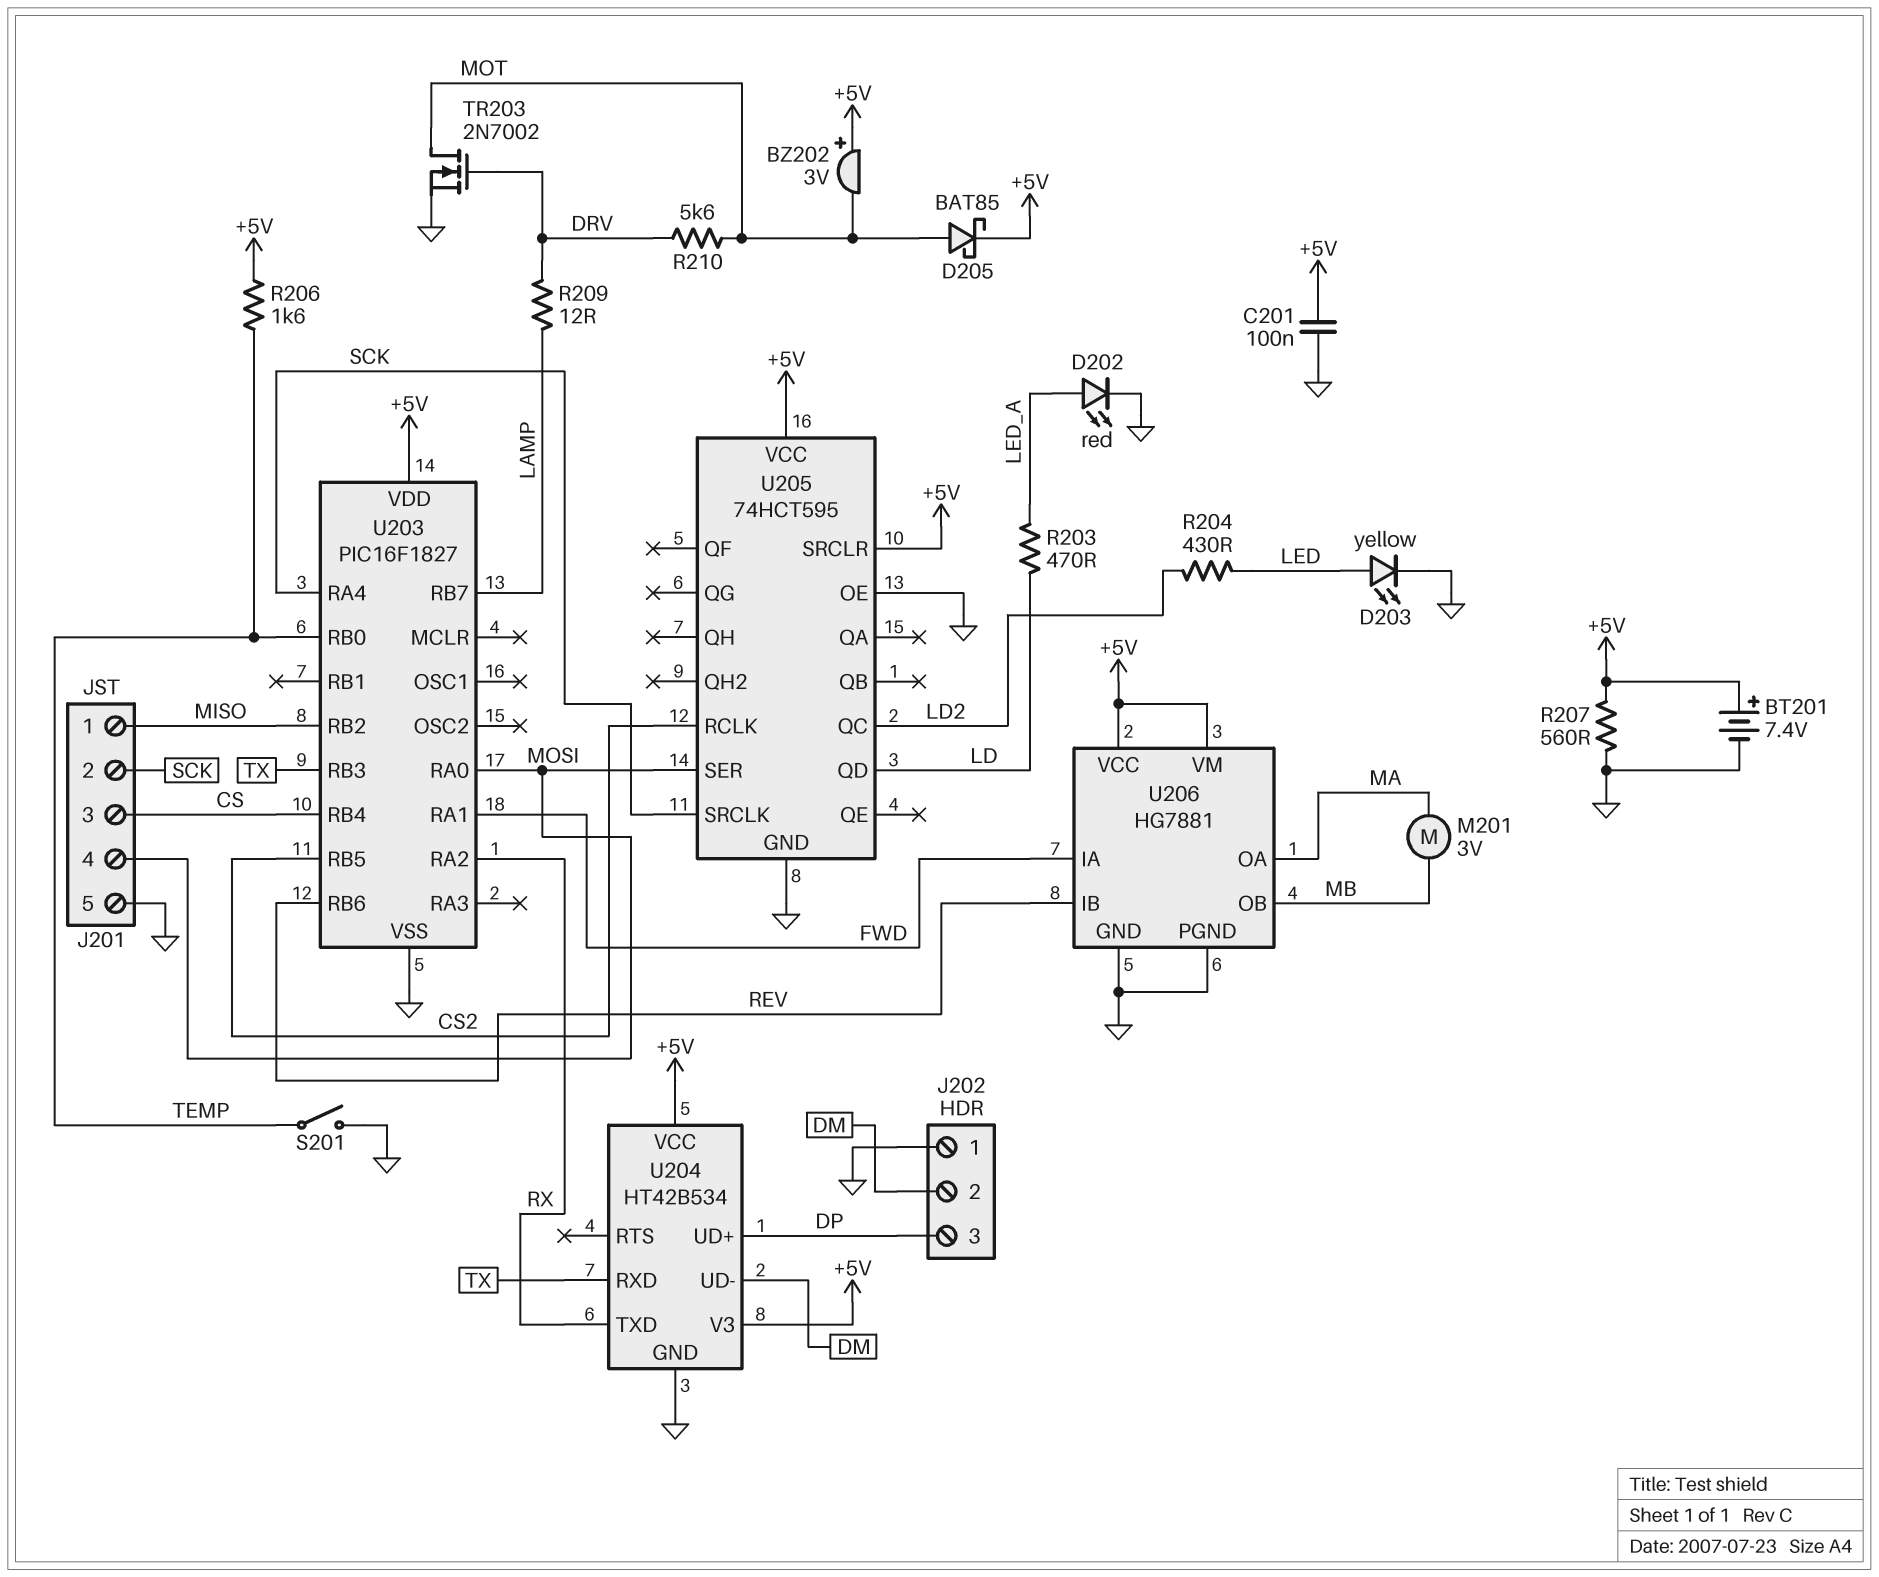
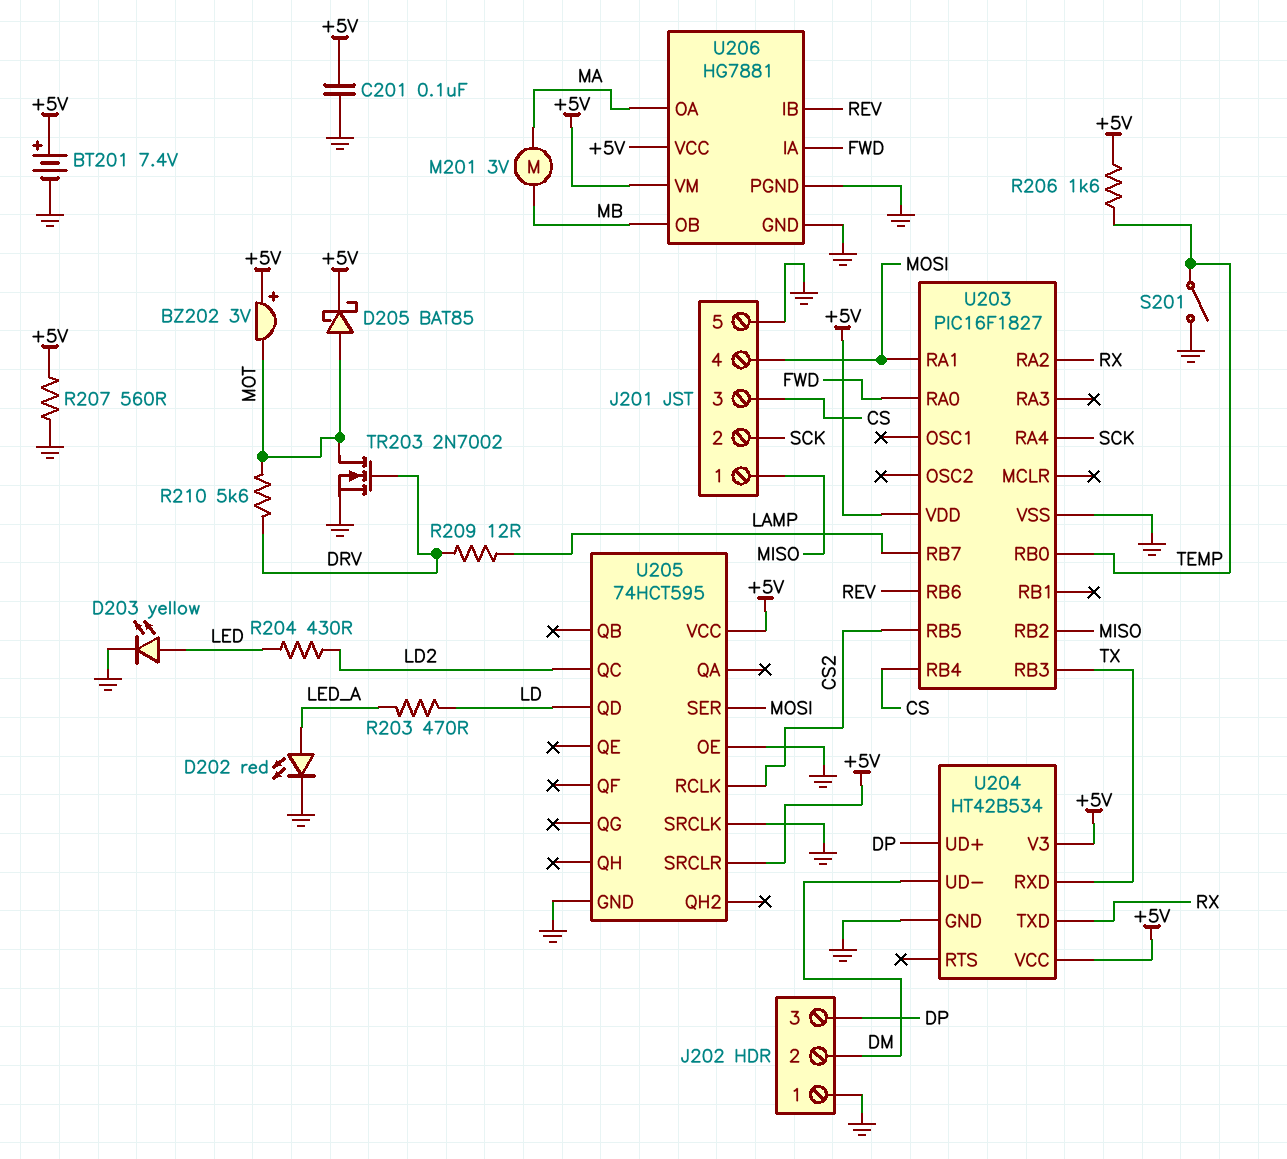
U203 pin RA0: MOSI -> FWD
U203 pin RA1: FWD -> MOSI
U205 pin SRCLK: SCK -> GND

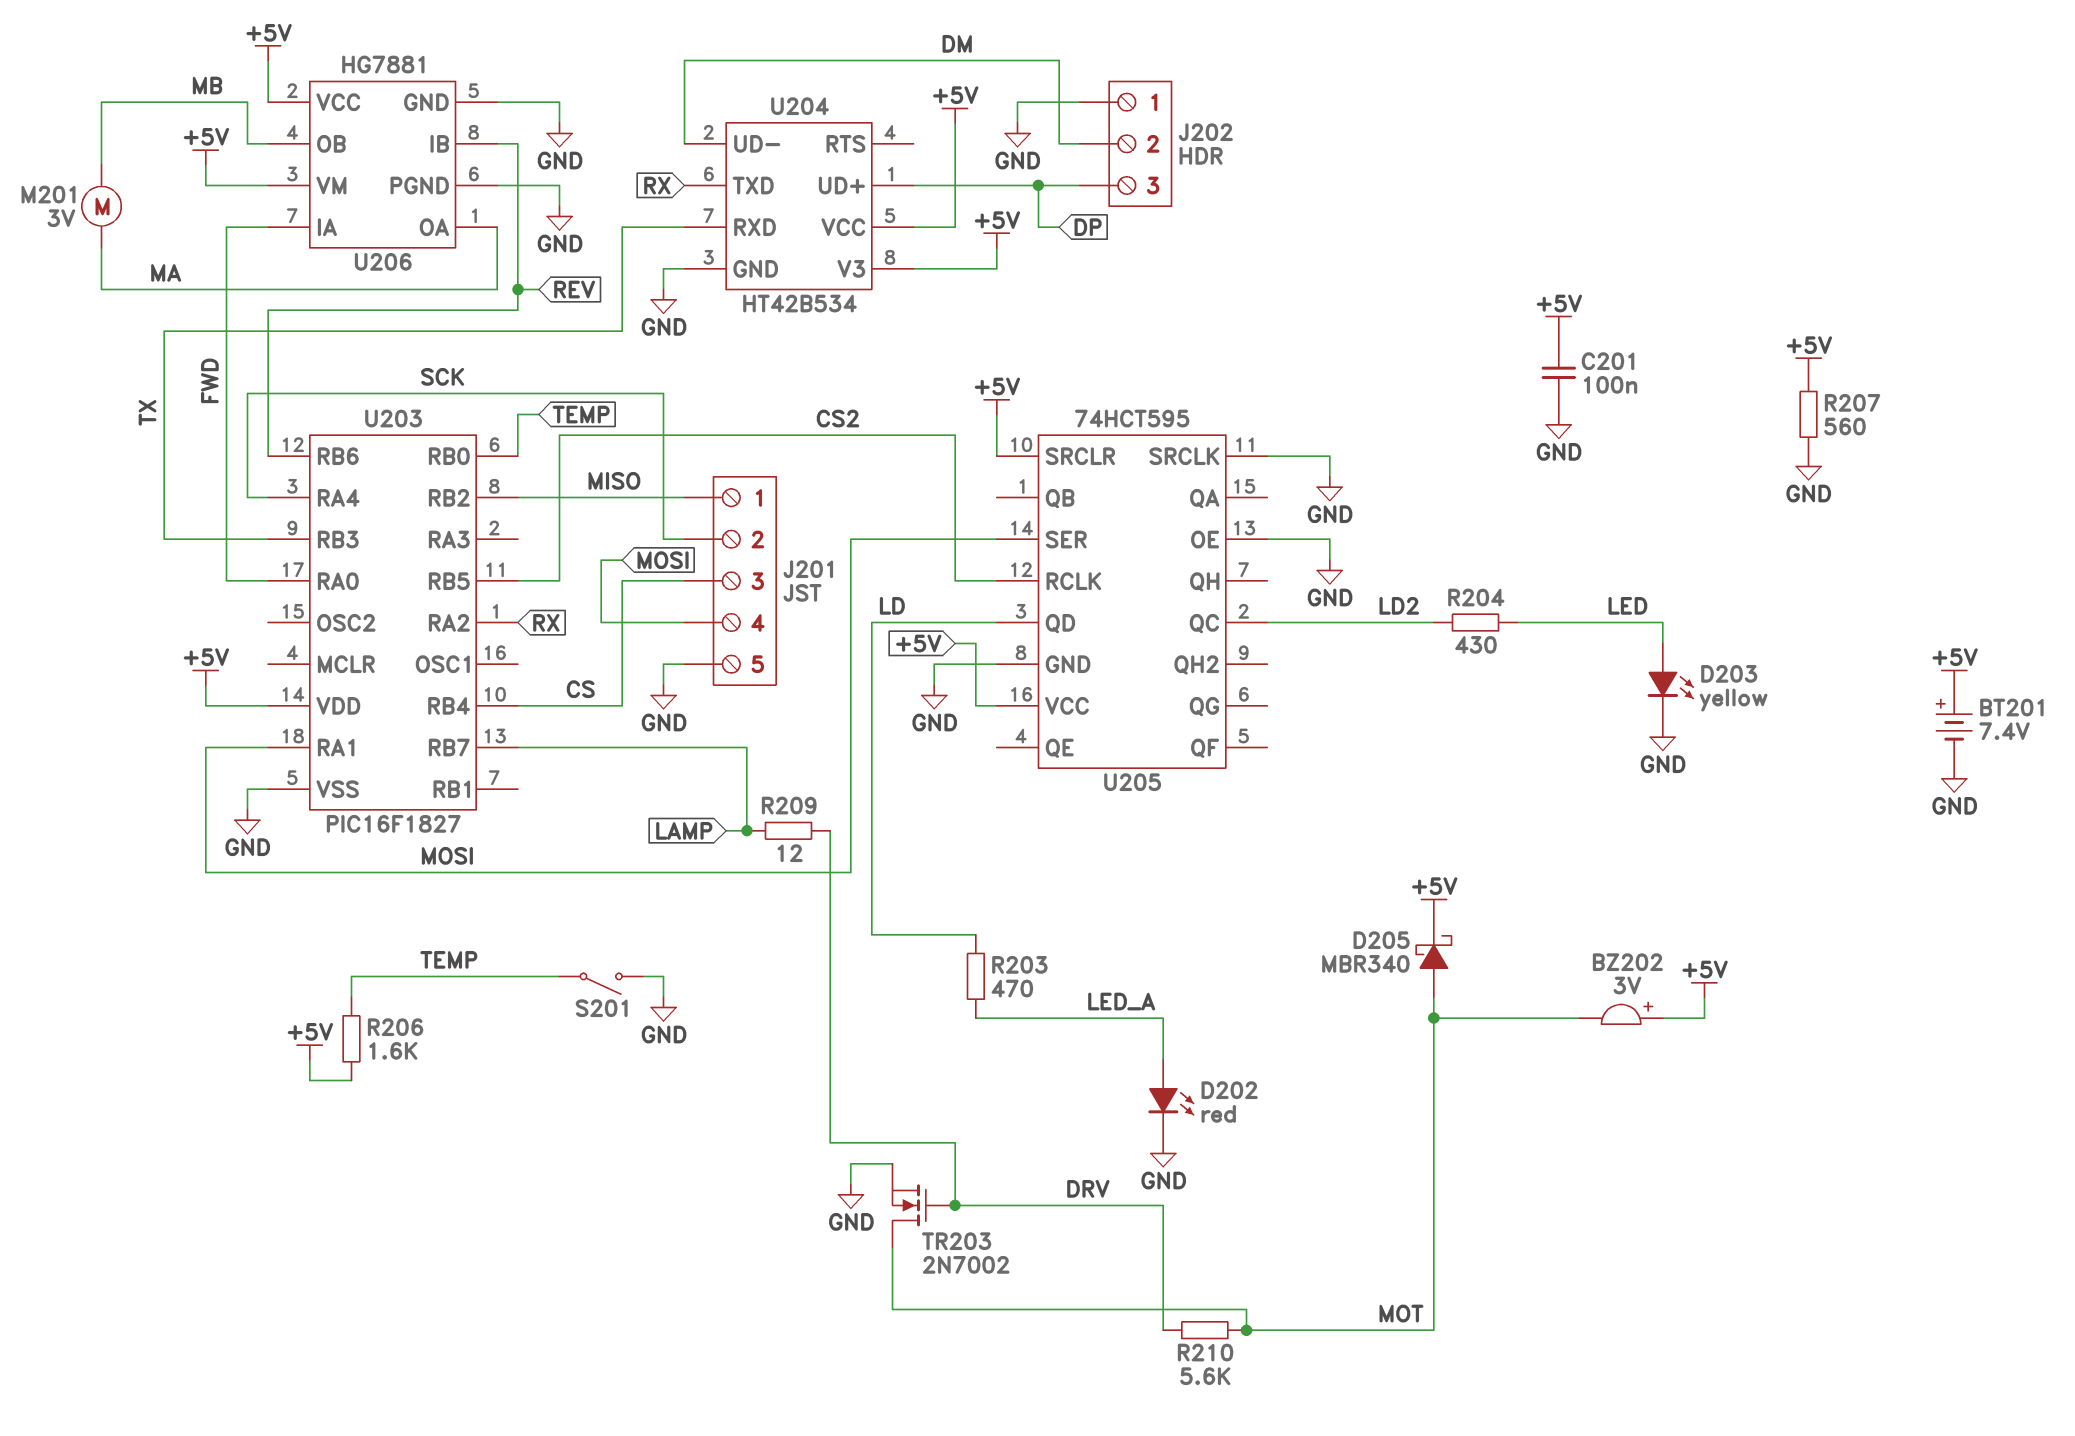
D205: schottky BAT85 (A MOT, K +5V) -> schottky MBR340 (A MOT, K +5V)

